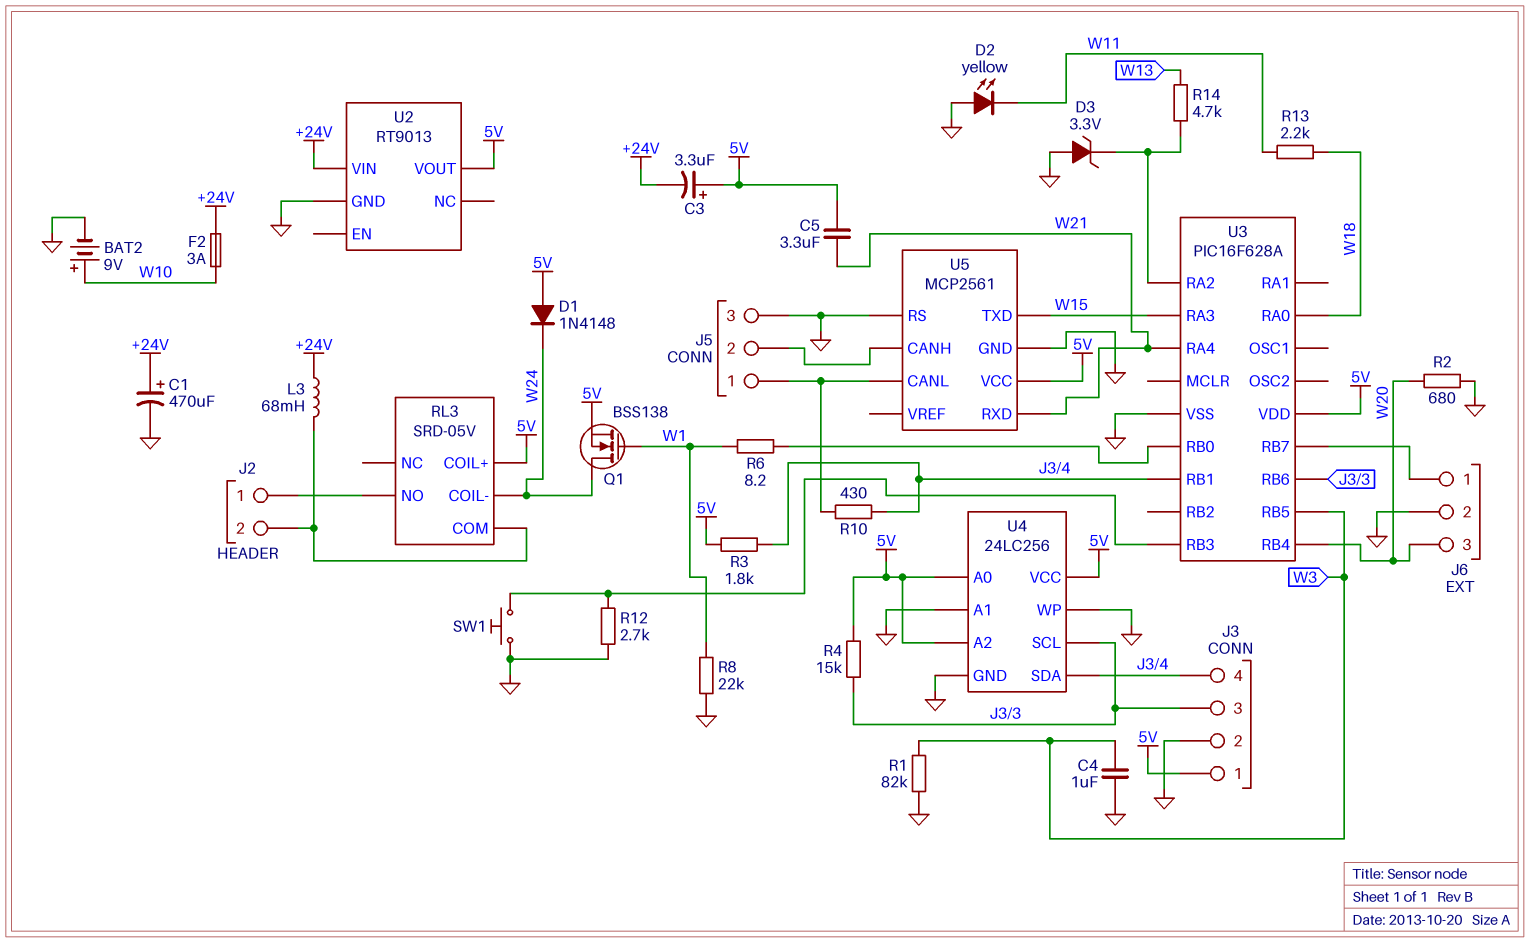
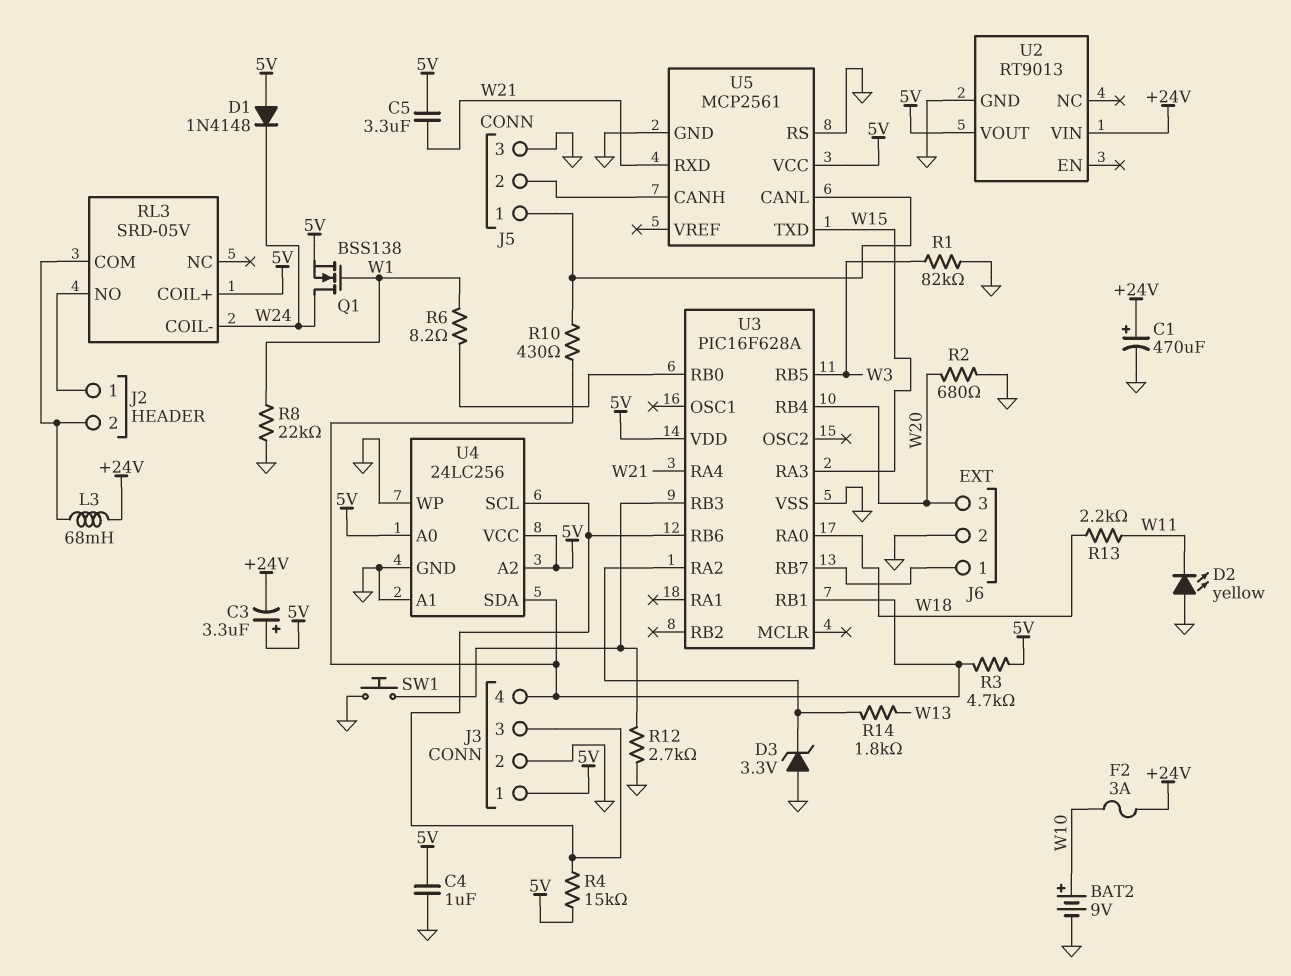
C4: 1uF (GND, W3) -> 1uF (5V, GND)
R3: 1.8k (5V, J3/4) -> 4.7k (5V, J3/4)
R14: 4.7k (U3/RA2, W13) -> 1.8k (U3/RA2, W13)

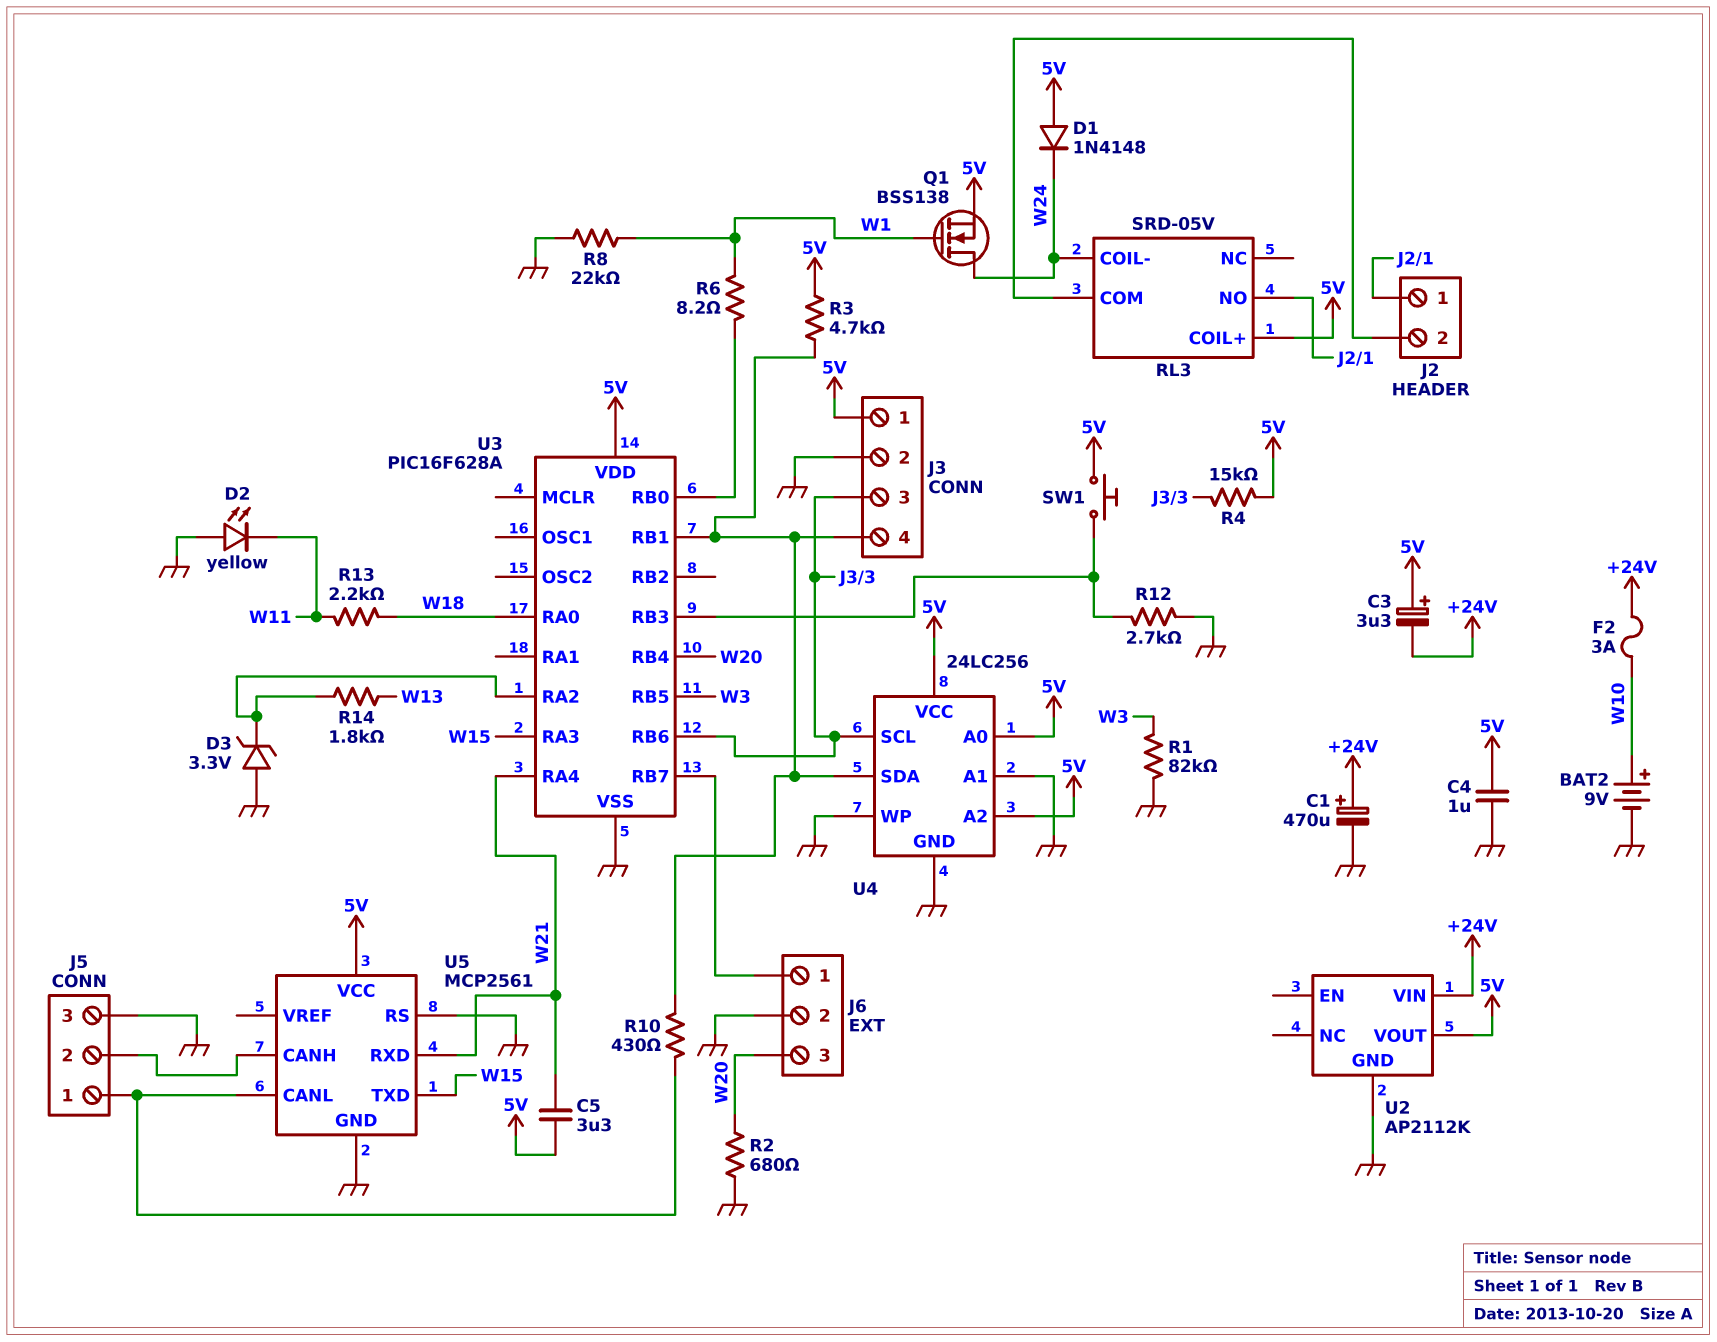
L3: 68mH (+24V, J2/2) -> none
SW1: button (GND, U3/RB3) -> button (5V, U3/RB3)
U2: RT9013 -> AP2112K

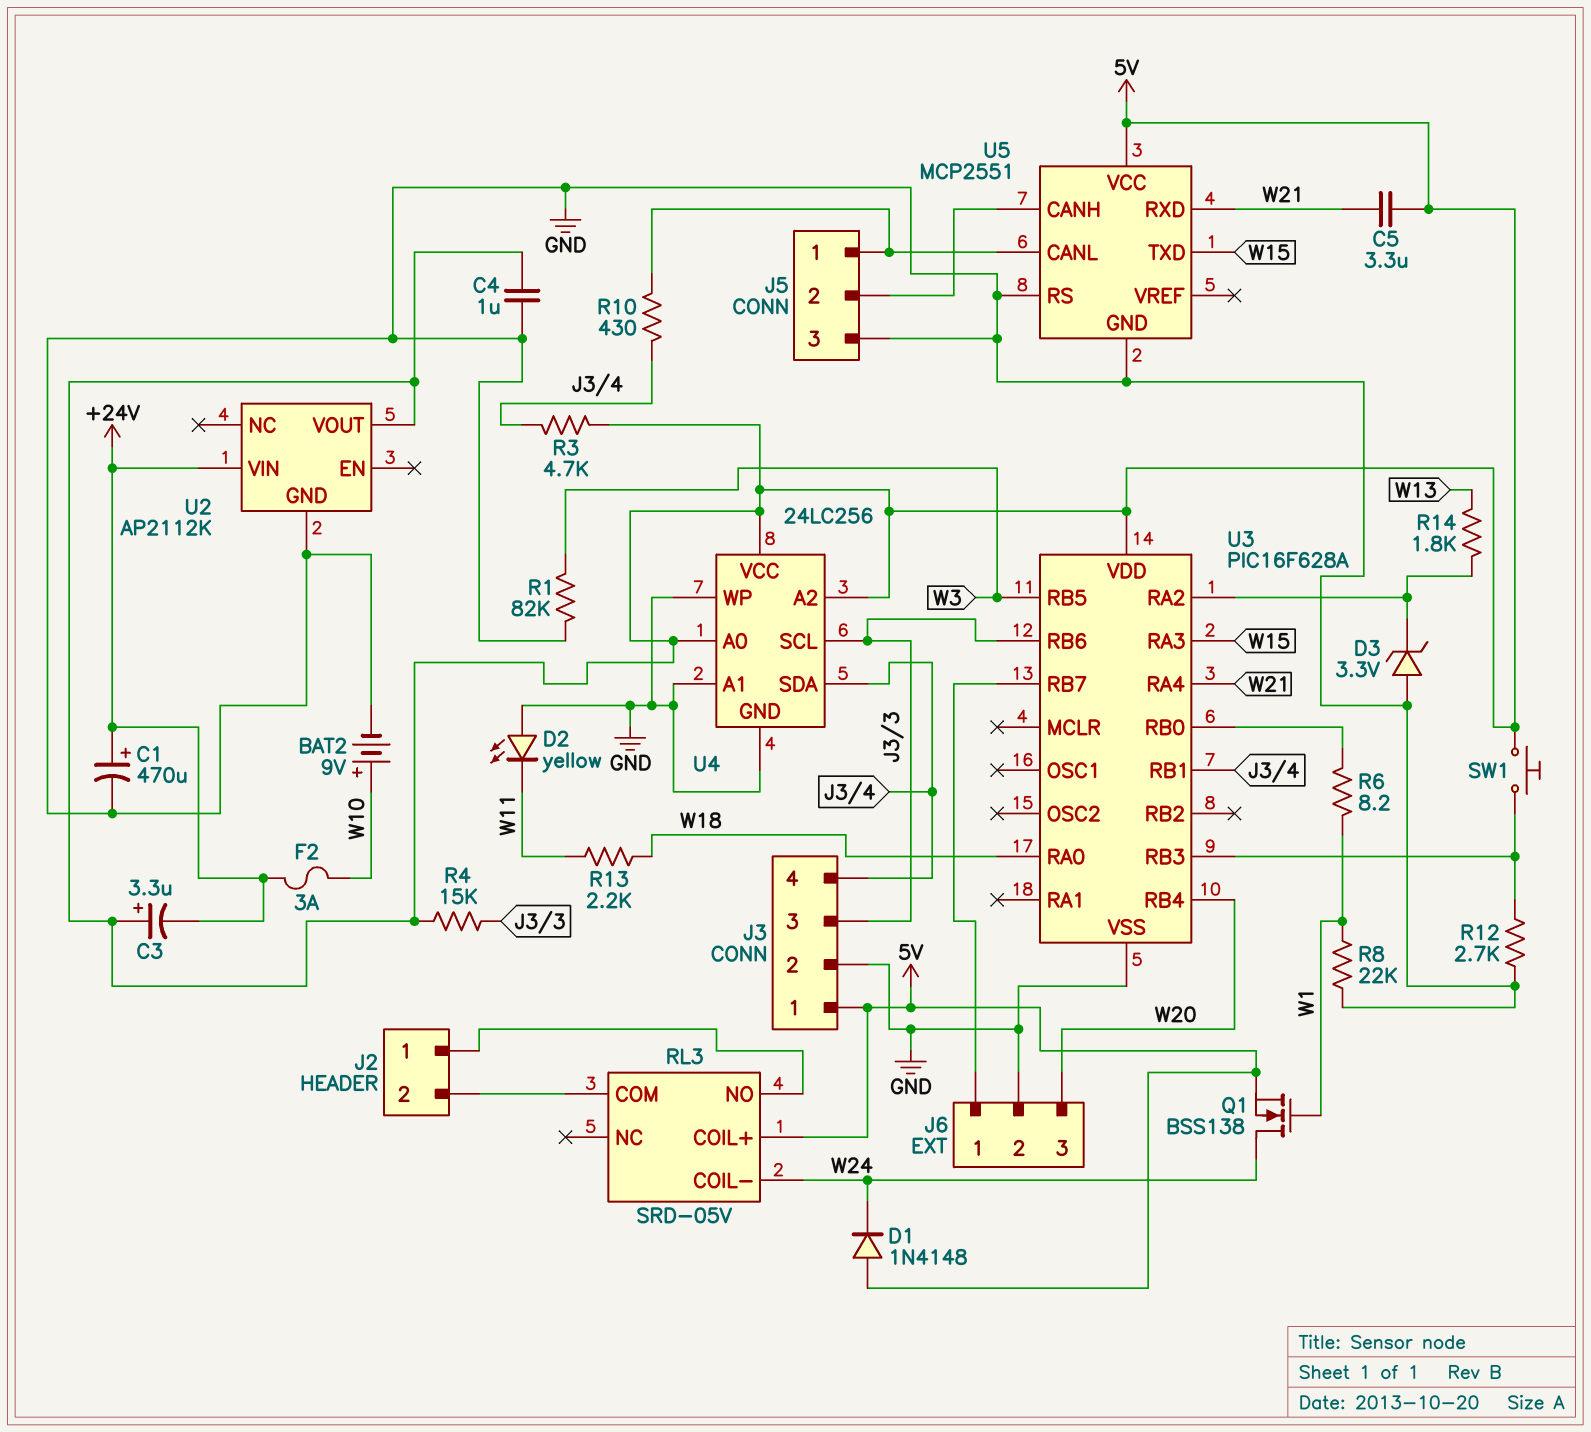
R2: 680 (GND, W20) -> none
U5: MCP2561 -> MCP2551

